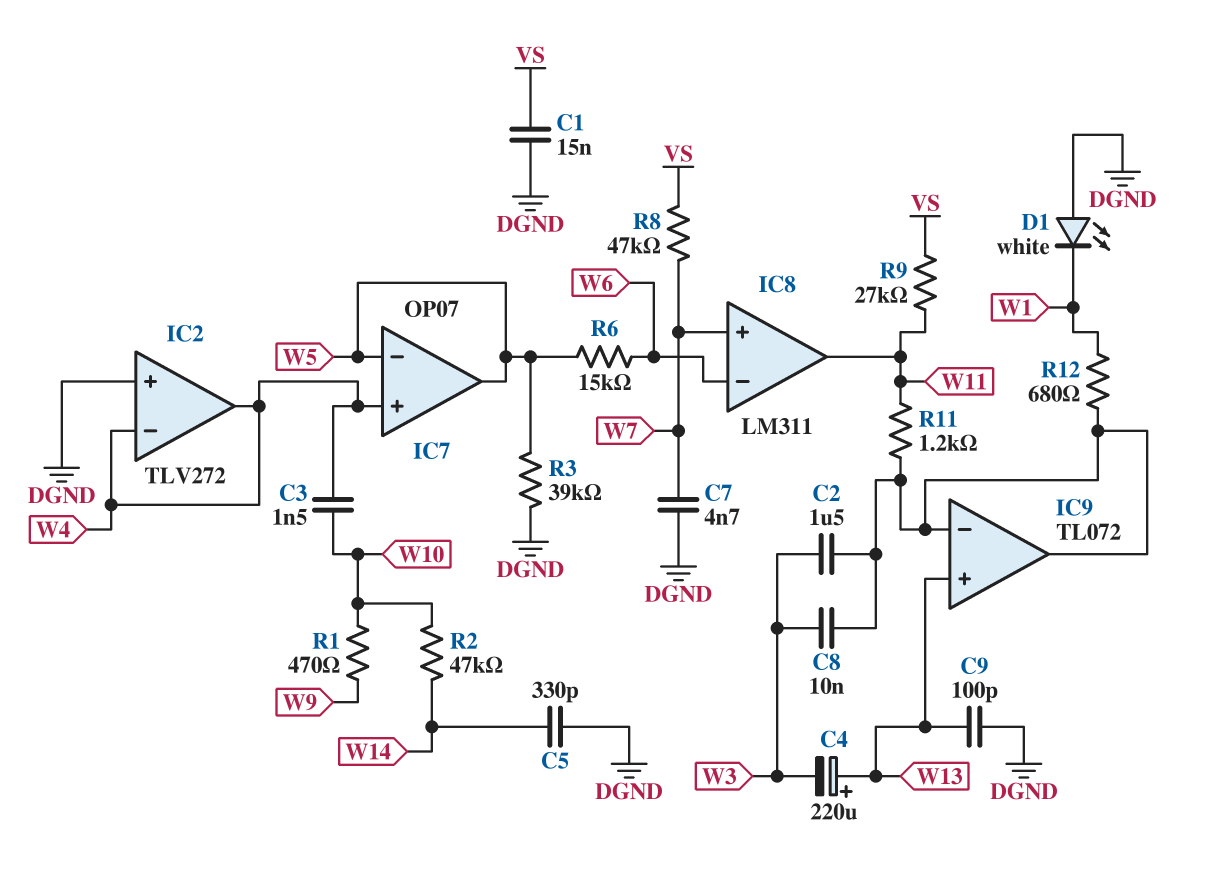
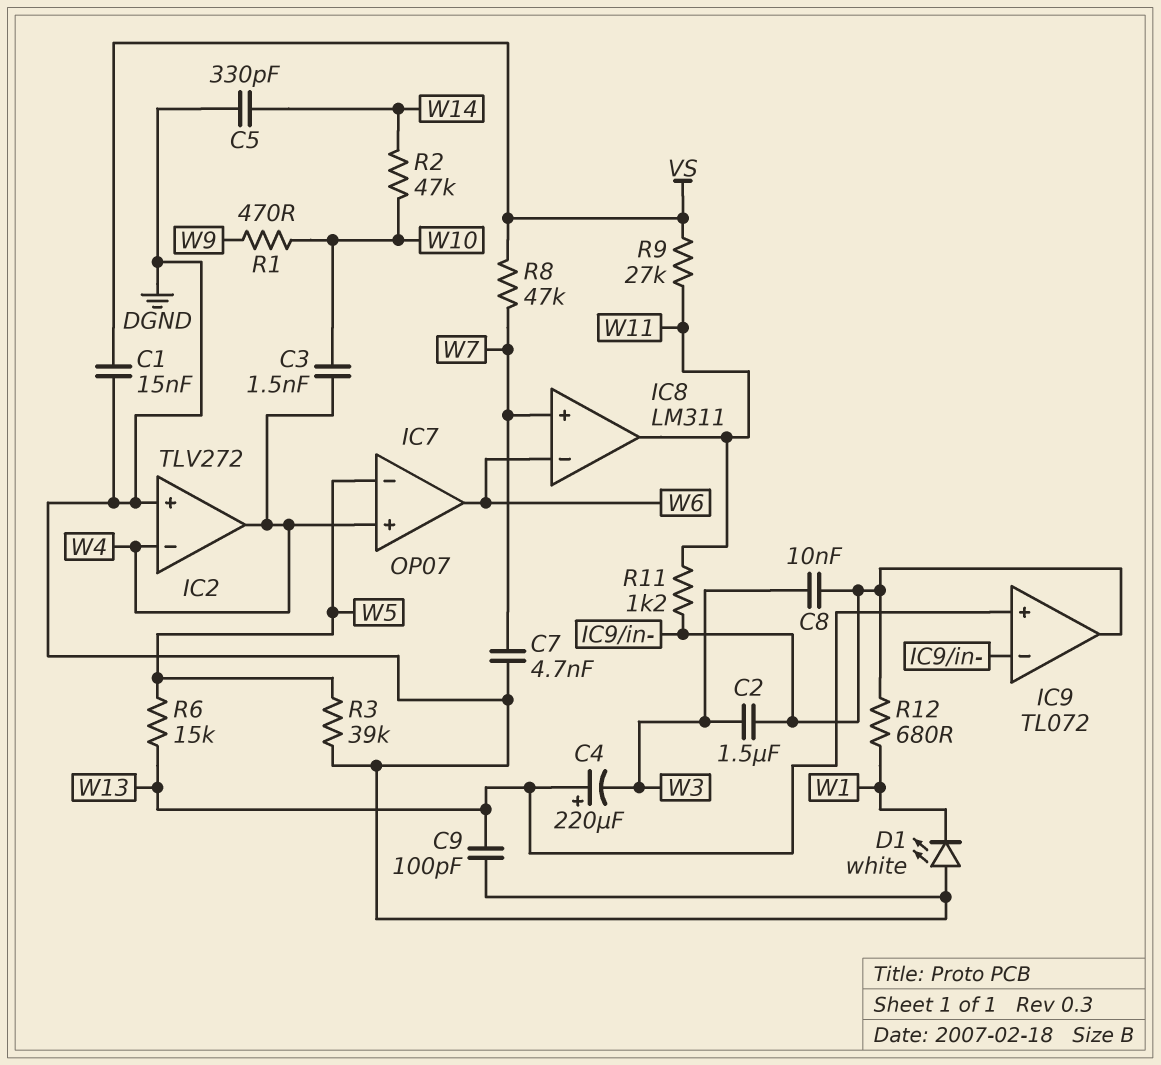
IC7 pin out: W5 -> W6
R6: 15k (W5, W6) -> 15k (W5, W13)

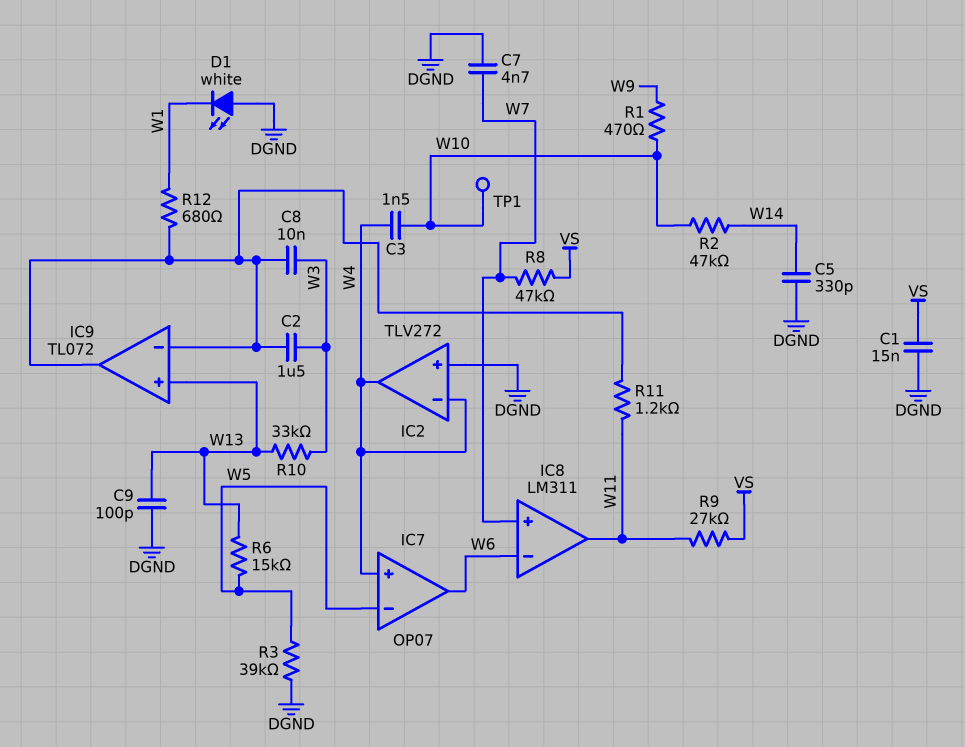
C4: 220uF (plus W13, minus W3) -> none
R10: none -> 33k (W3, W13)
TP1: none -> test point (W10)

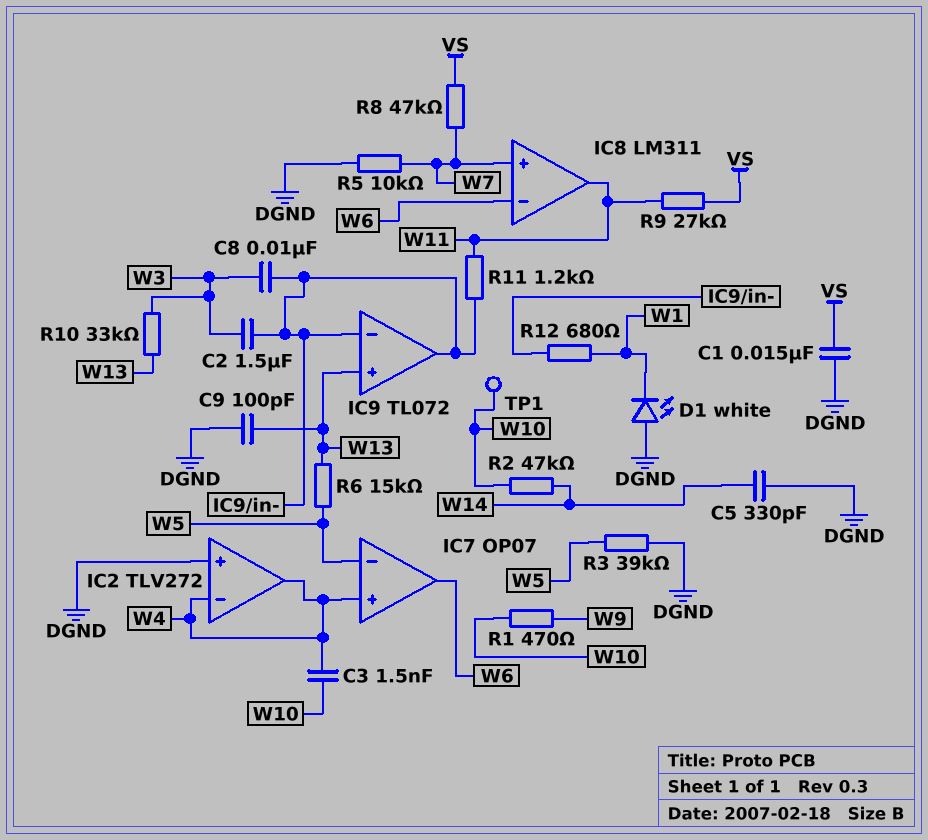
C7: 4.7nF (DGND, W7) -> none
R5: none -> 10k (DGND, W7)

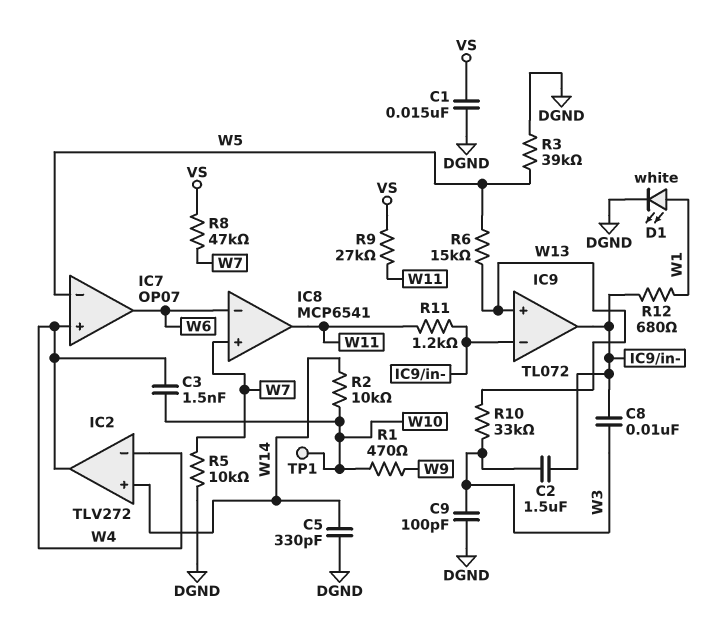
C9: 100pF (DGND, W13) -> 100pF (DGND, W3)
D1: LED white (A DGND, K W1) -> LED white (A W1, K DGND)
IC2 pin in+: DGND -> W14
IC8: LM311 -> MCP6541
R2: 47k (W10, W14) -> 10k (W10, W14)

